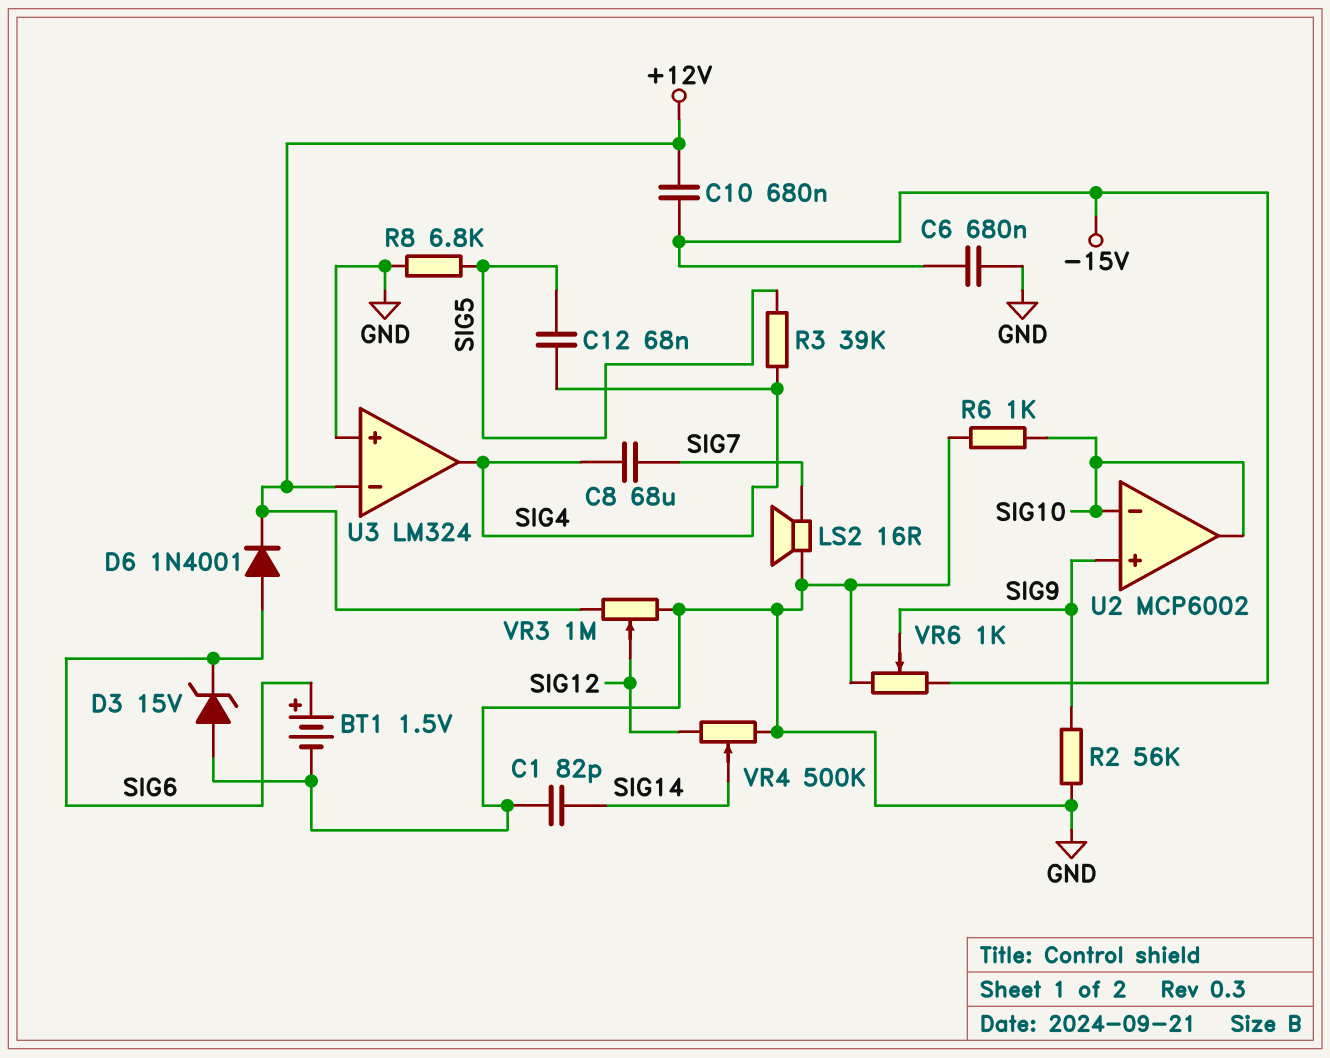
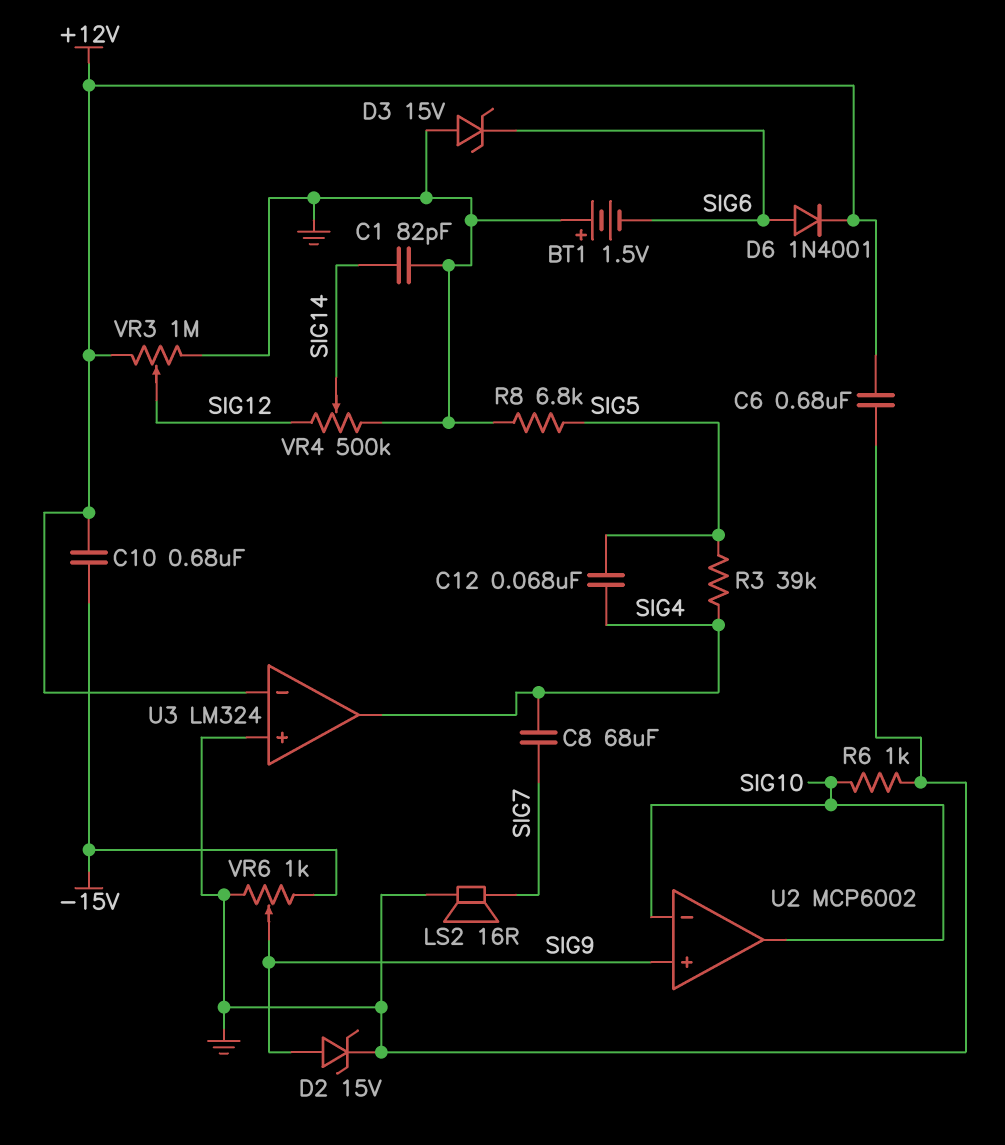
BT1: 1.5V (plus SIG6, minus GND) -> 1.5V (plus GND, minus SIG6)
C6: 680nF (-15V, GND) -> 680nF (+12V, GND)
D2: none -> zener 15V (A SIG9, K GND)
R2: 56k (GND, SIG9) -> none

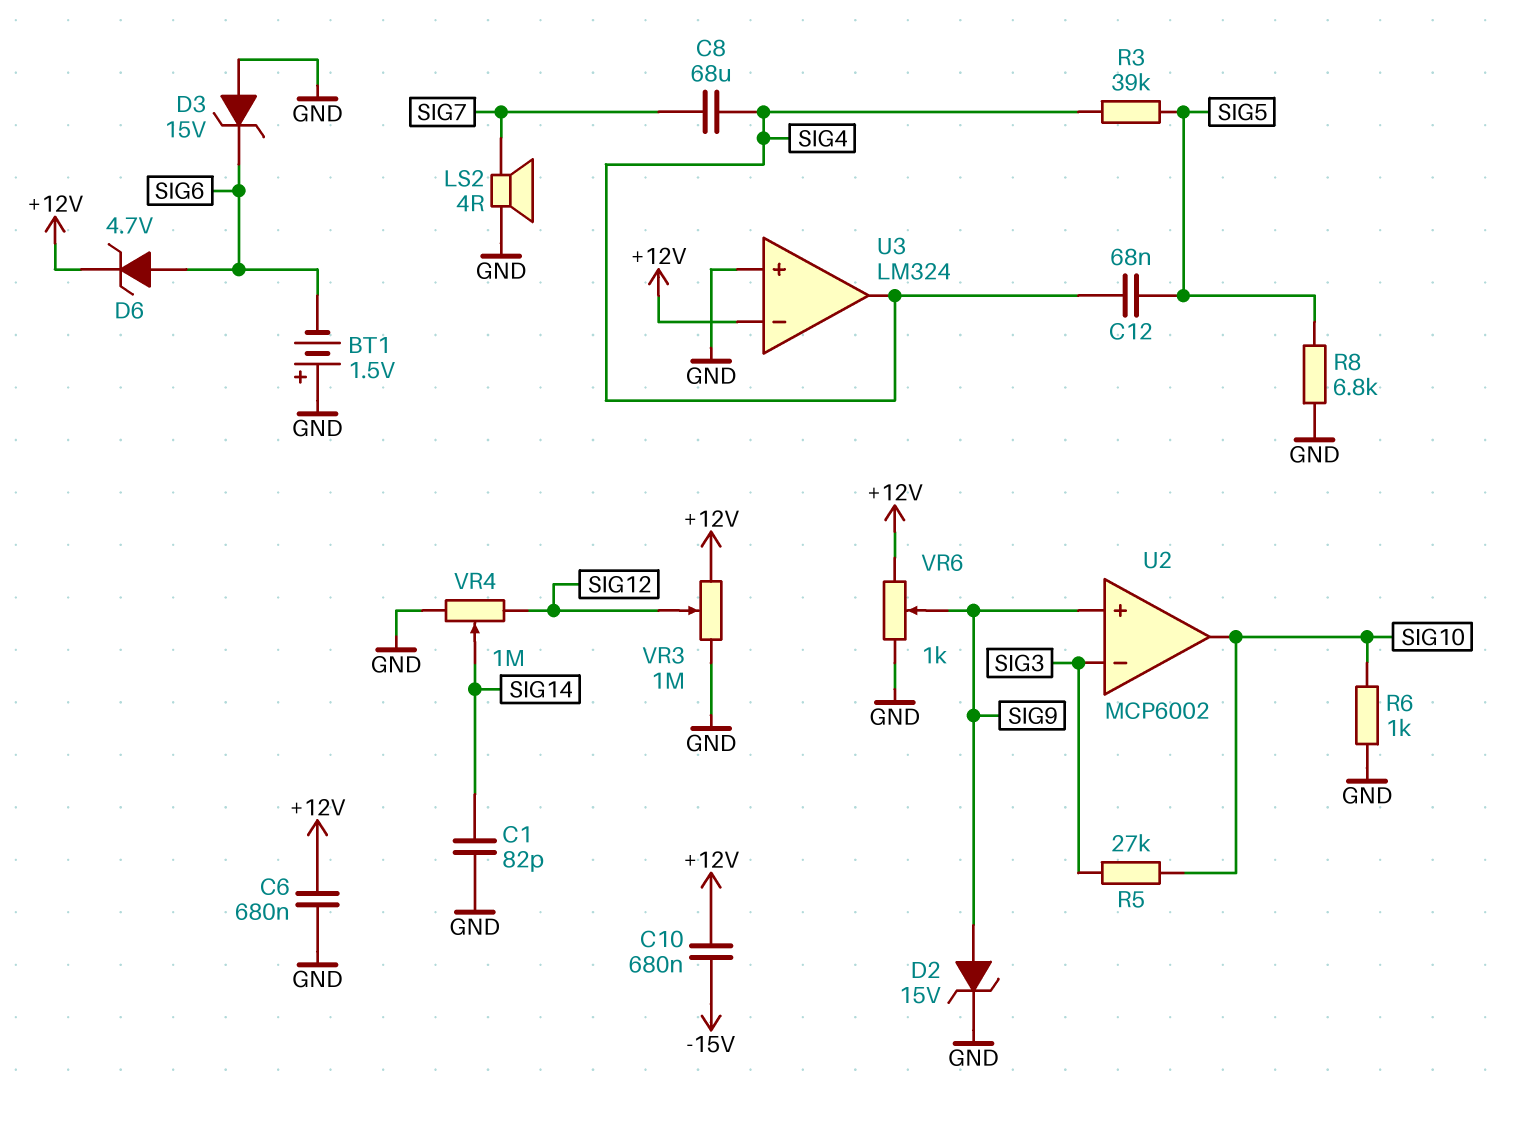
D6: diode 1N4001 (A SIG6, K +12V) -> zener 4.7V (A SIG6, K +12V)
LS2: speaker 16R (GND, SIG7) -> speaker 4R (GND, SIG7)
R5: none -> 27k (SIG3, SIG10)
U2 pin in-: SIG10 -> SIG3
VR4: 500k (GND, SIG12, wiper SIG14) -> 1M (GND, SIG12, wiper SIG14)
VR6: 1k (-15V, GND, wiper SIG9) -> 1k (+12V, GND, wiper SIG9)

